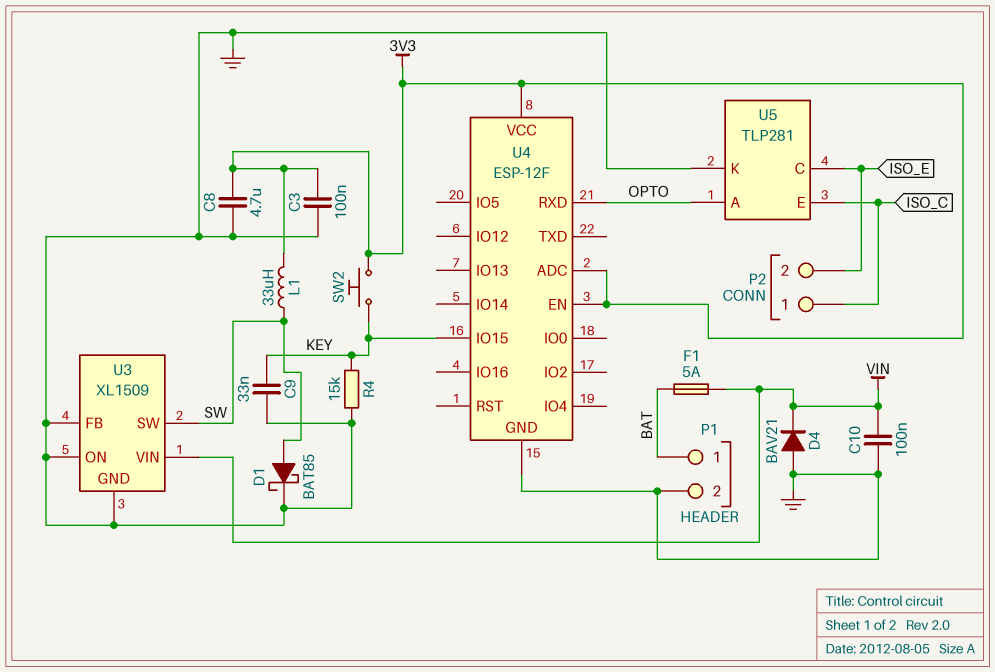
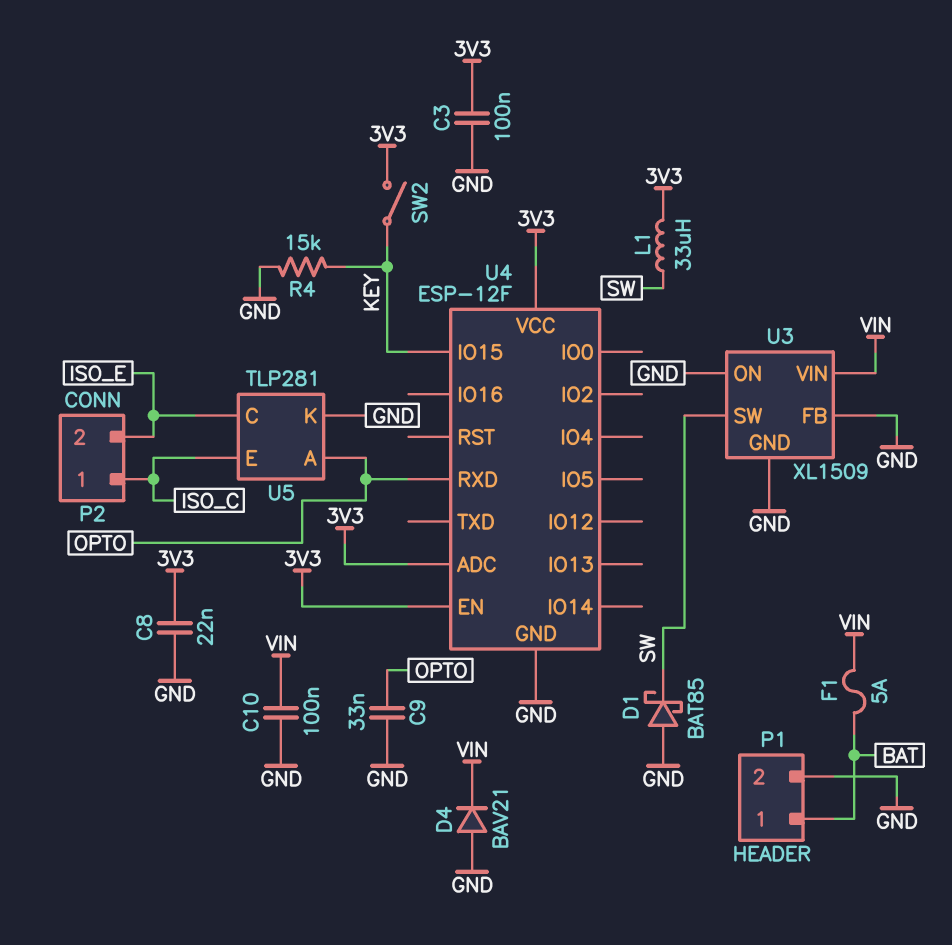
C8: 4.7uF (3V3, GND) -> 22nF (3V3, GND)
C9: 33nF (GND, KEY) -> 33nF (GND, OPTO)
D1: schottky BAT85 (A SW, K GND) -> schottky BAT85 (A GND, K SW)
SW2: button (3V3, KEY) -> switch (3V3, KEY)

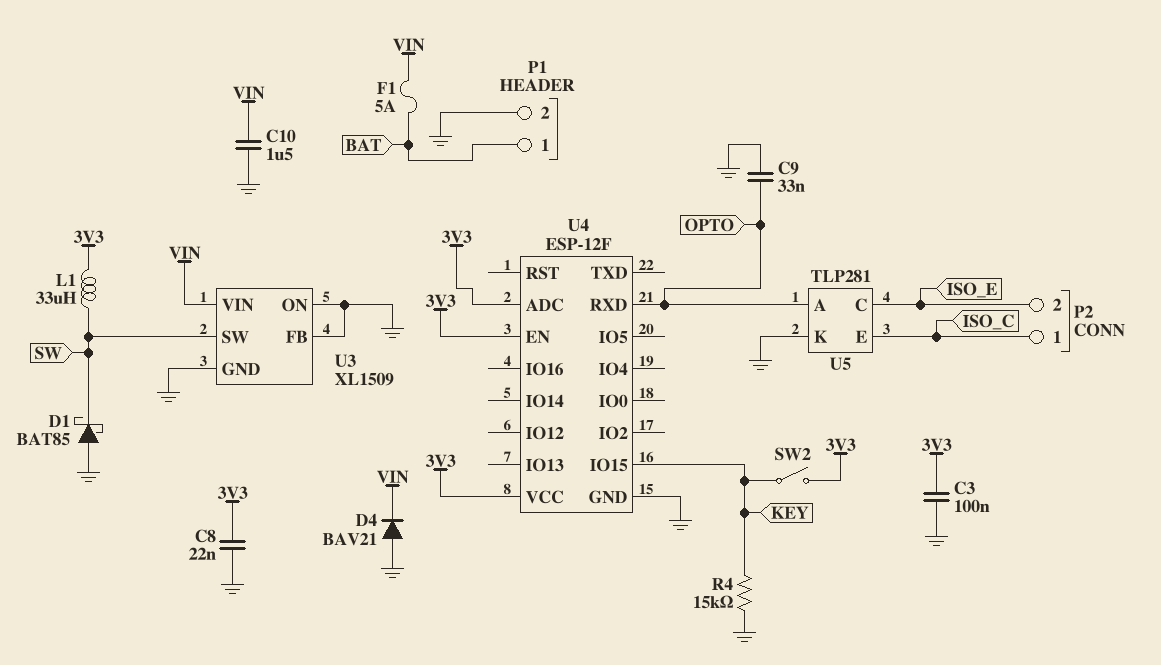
C10: 100nF (GND, VIN) -> 1.5uF (GND, VIN)

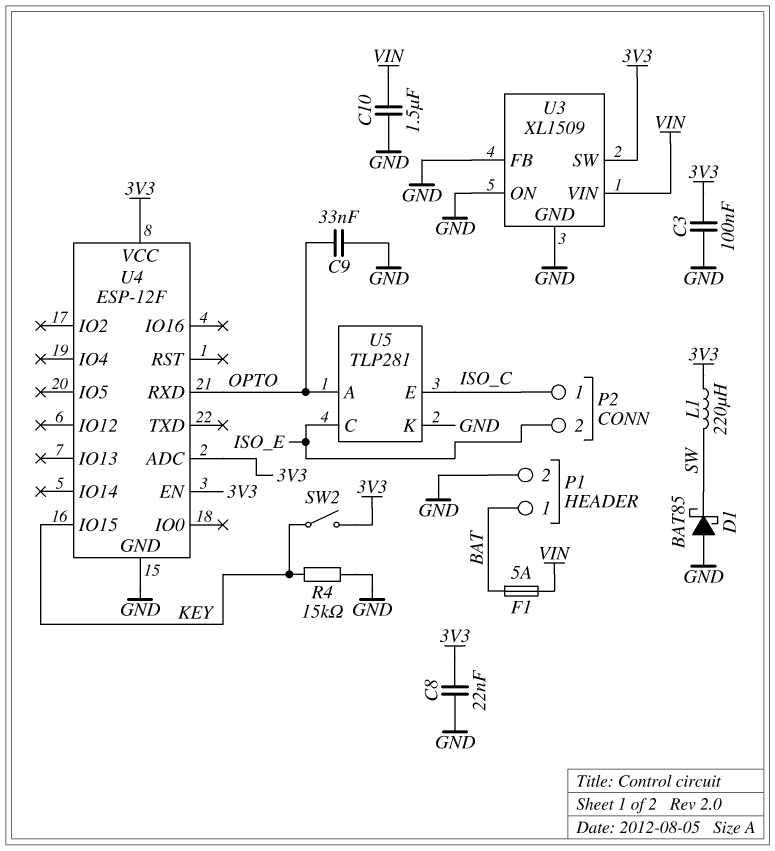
D4: diode BAV21 (A GND, K VIN) -> none
L1: 33uH (3V3, SW) -> 220uH (3V3, SW)
U3 pin SW: SW -> 3V3

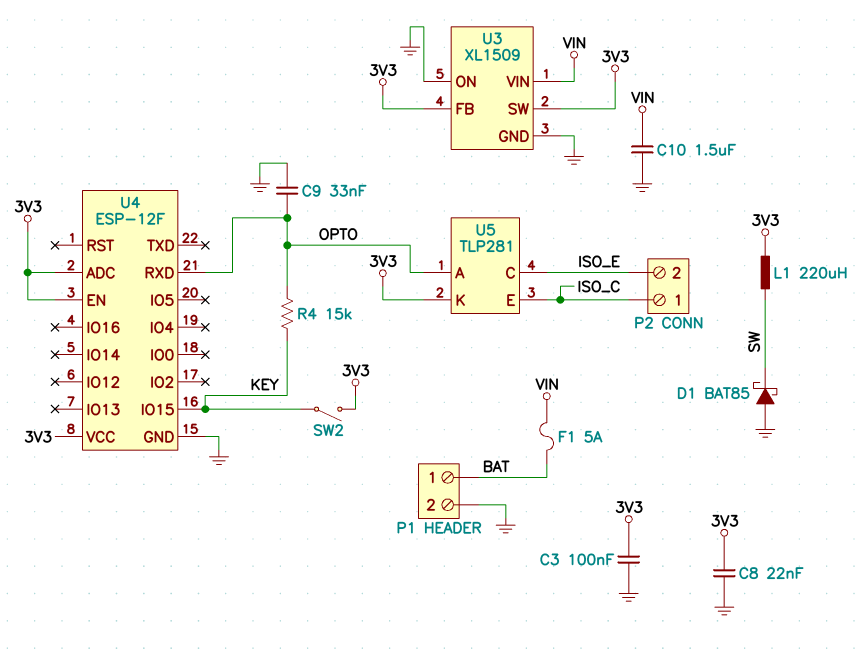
R4: 15k (GND, KEY) -> 15k (KEY, OPTO)
U3 pin FB: GND -> 3V3
U5 pin K: GND -> 3V3

